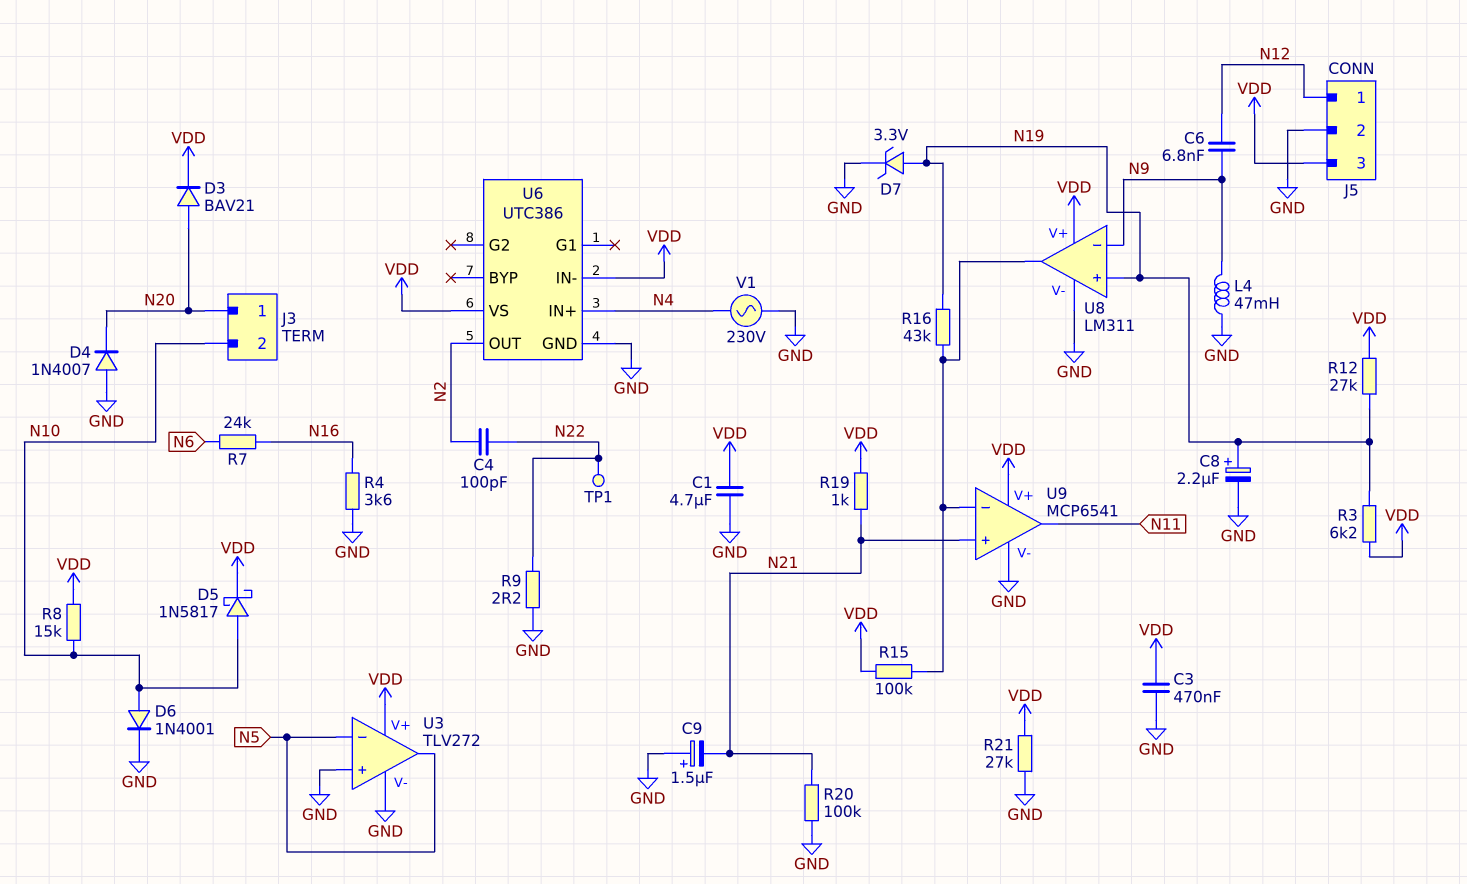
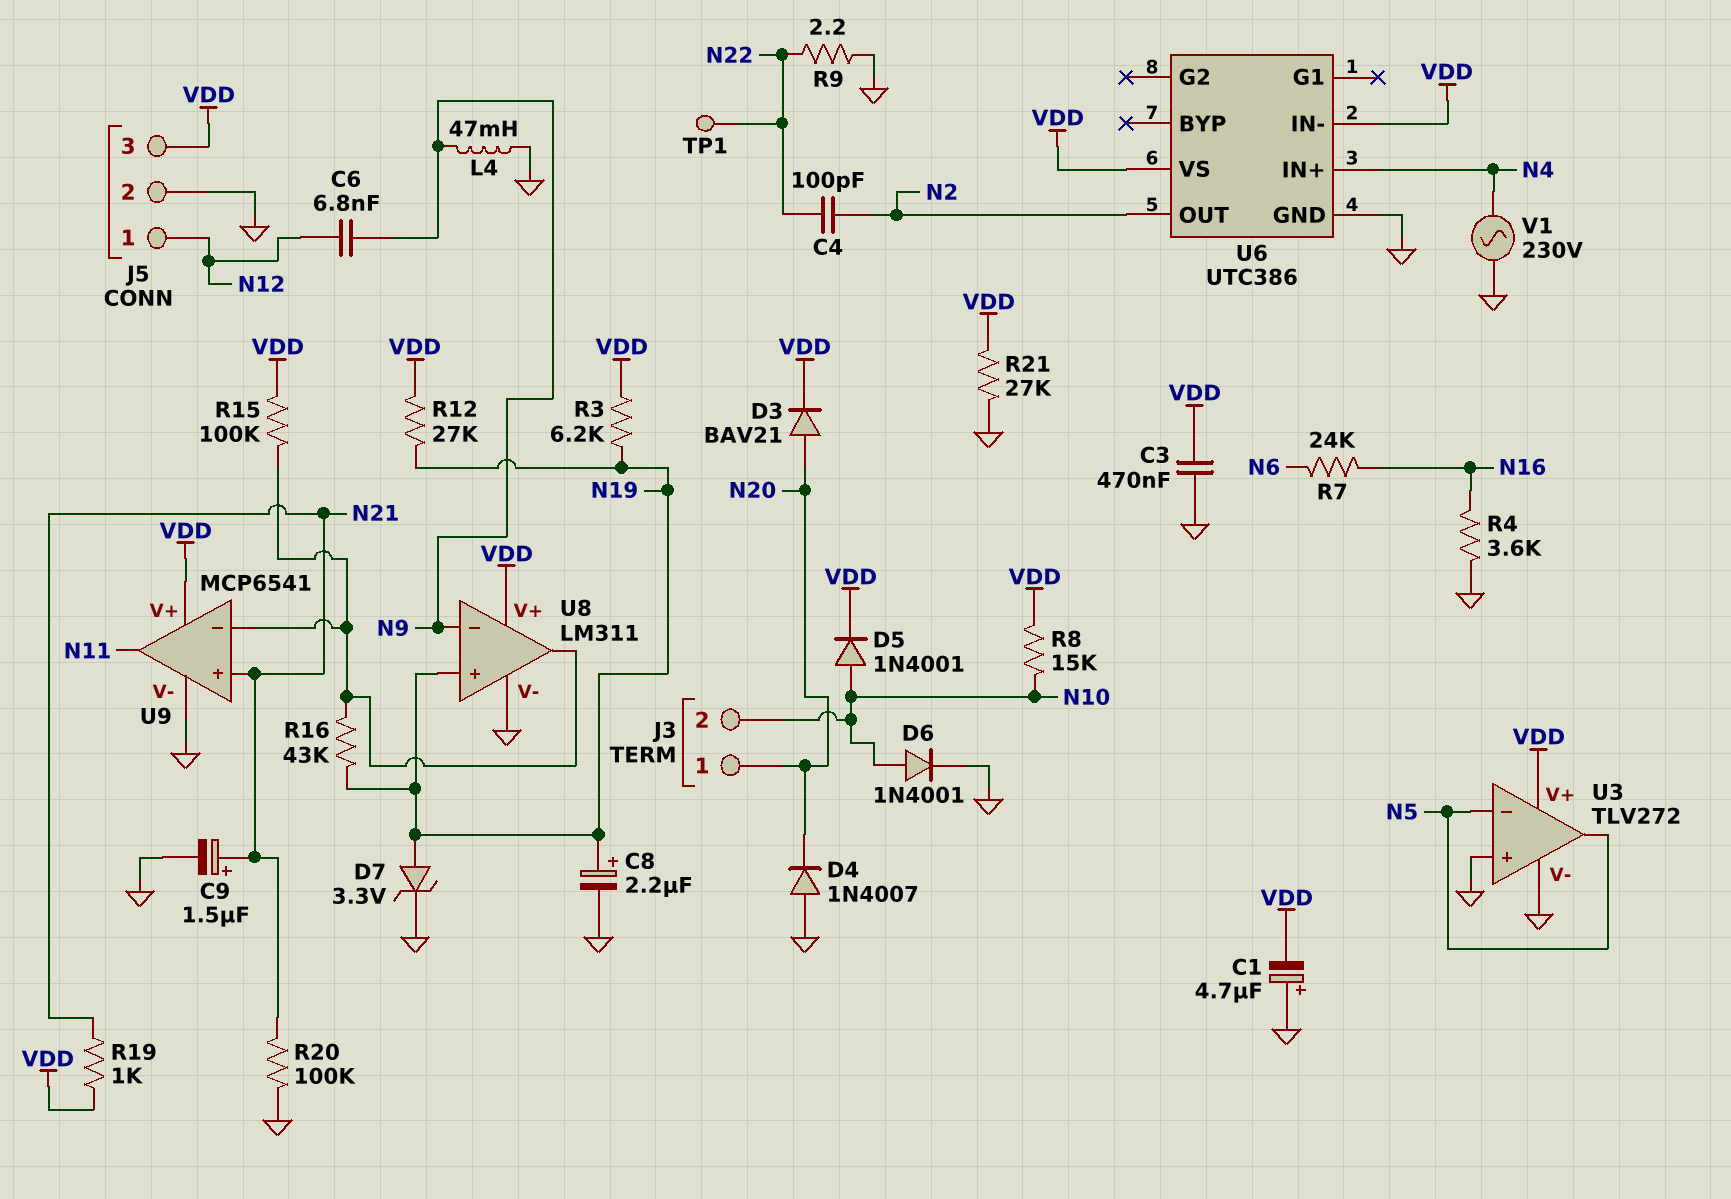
C1: 4.7uF (GND, VDD) -> 4.7uF (plus GND, minus VDD)
C9: 1.5uF (plus GND, minus N21) -> 1.5uF (plus N21, minus GND)
D5: schottky 1N5817 (A N10, K VDD) -> diode 1N4001 (A N10, K VDD)

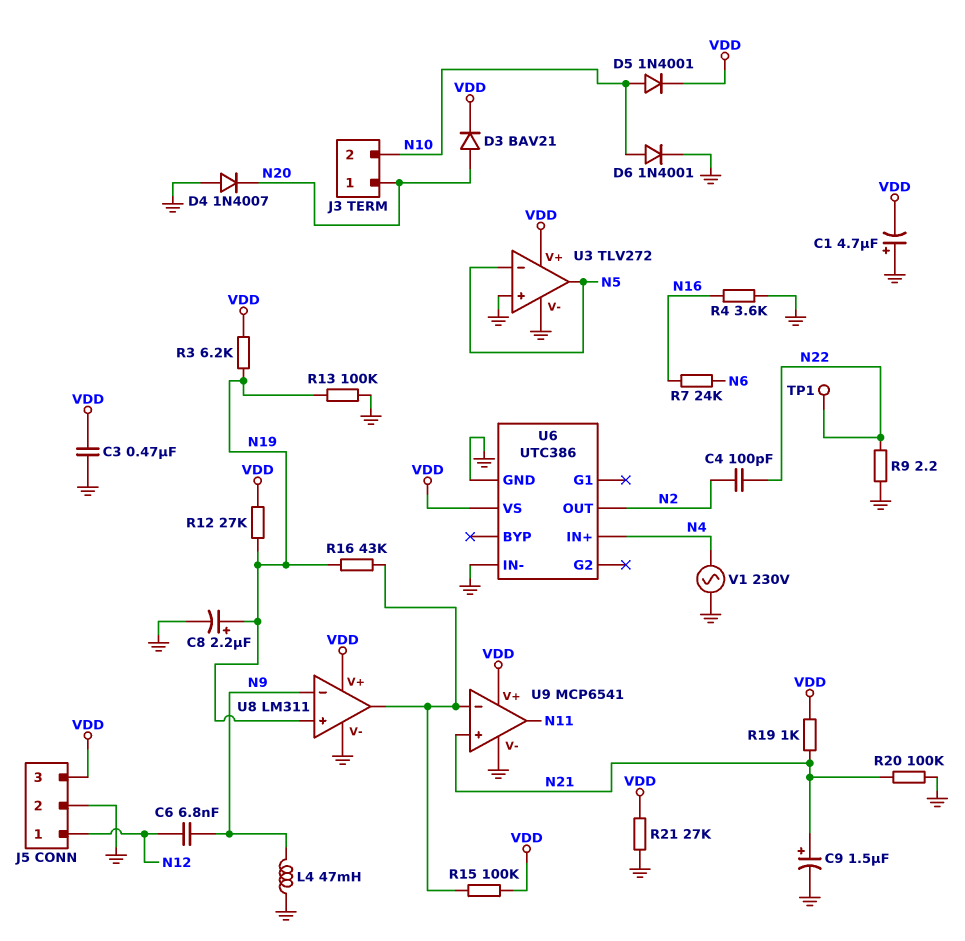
D7: zener 3.3V (A N19, K GND) -> none
R8: 15k (N10, VDD) -> none
R13: none -> 100k (GND, N19)
U6 pin IN-: VDD -> GND

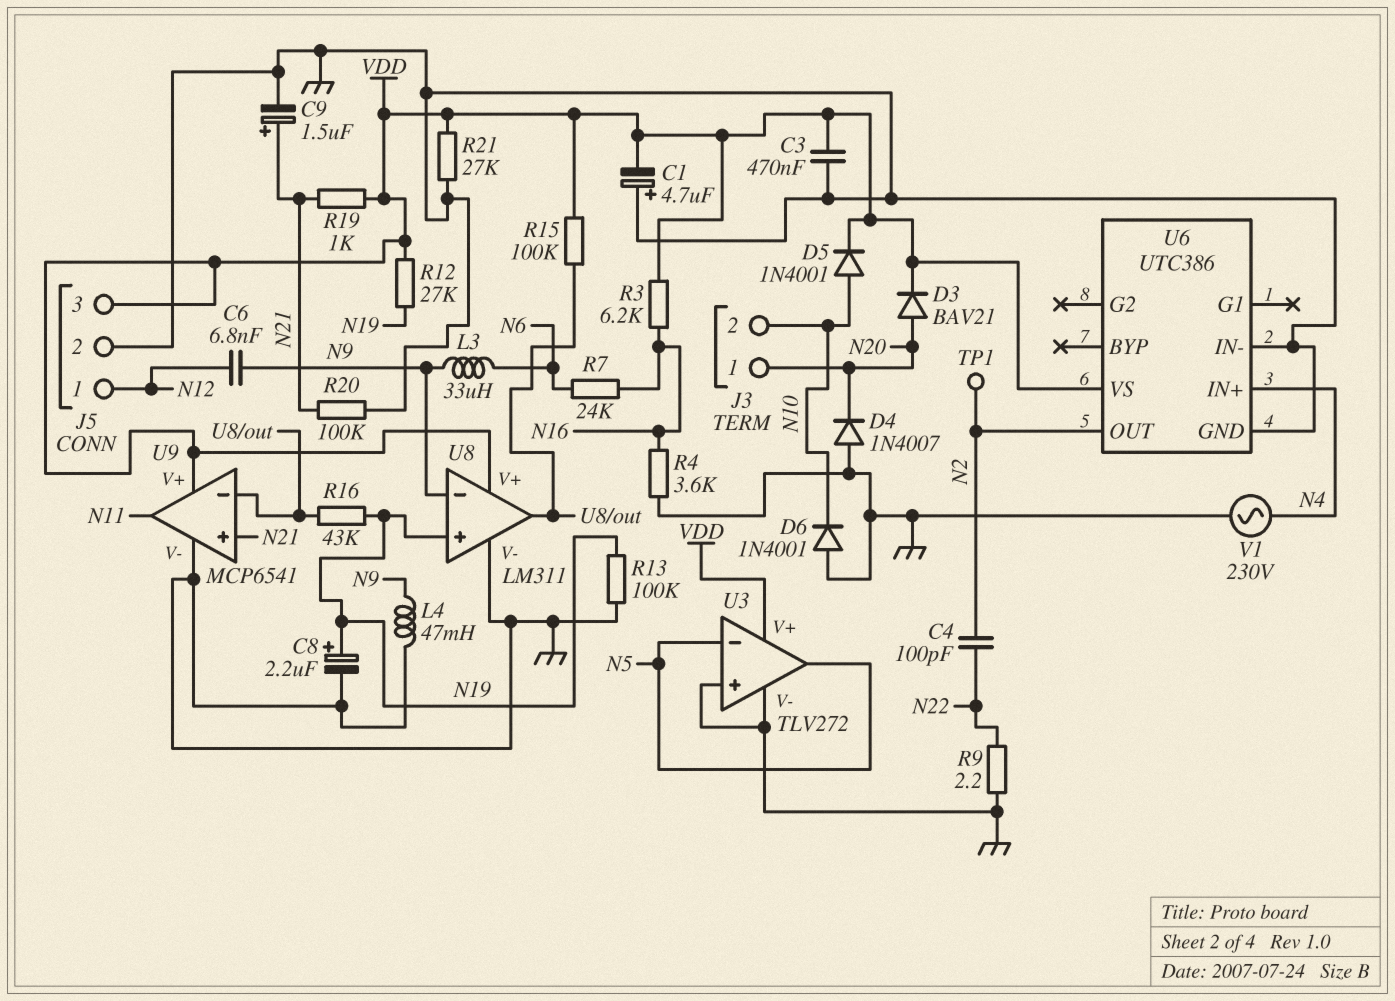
D6: diode 1N4001 (A N10, K GND) -> diode 1N4001 (A GND, K N10)
L3: none -> 33uH (N6, N9)
R3: 6.2k (N19, VDD) -> 6.2k (N16, VDD)
TP1: test point (N22) -> test point (N2)

